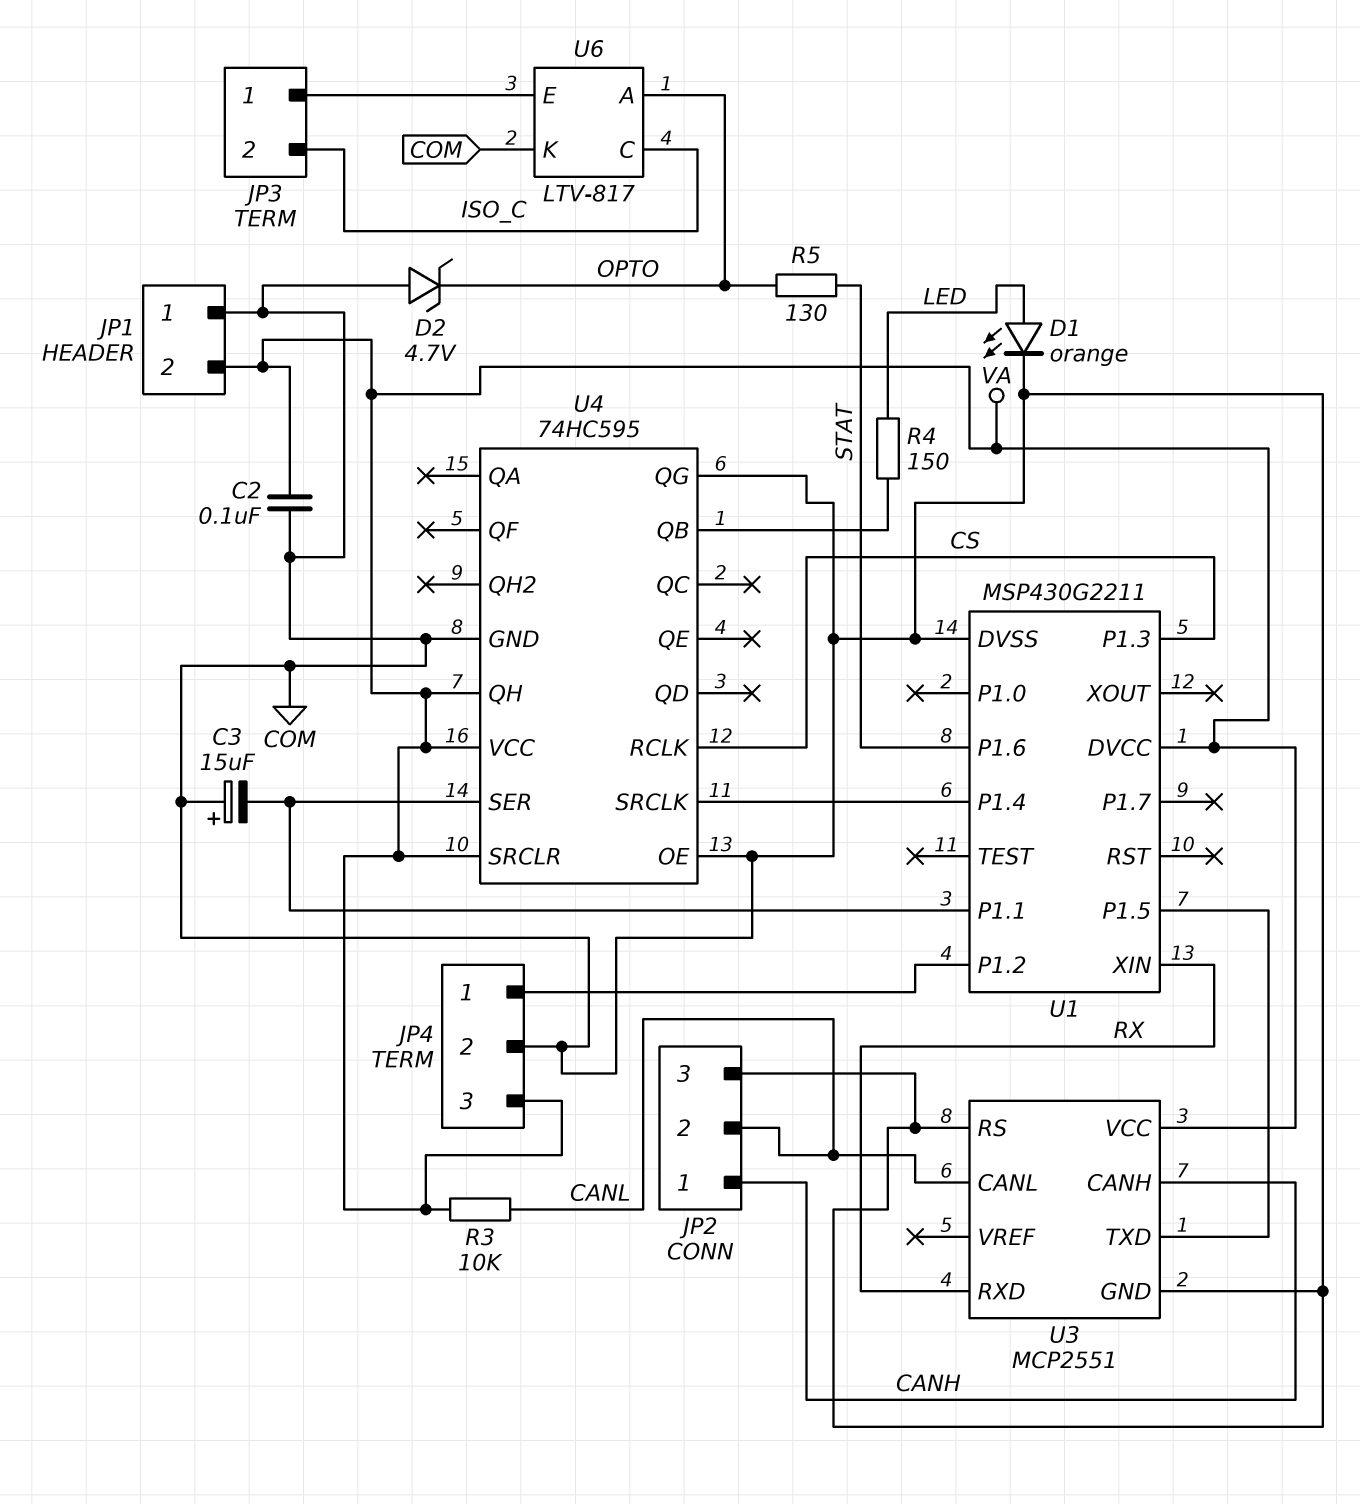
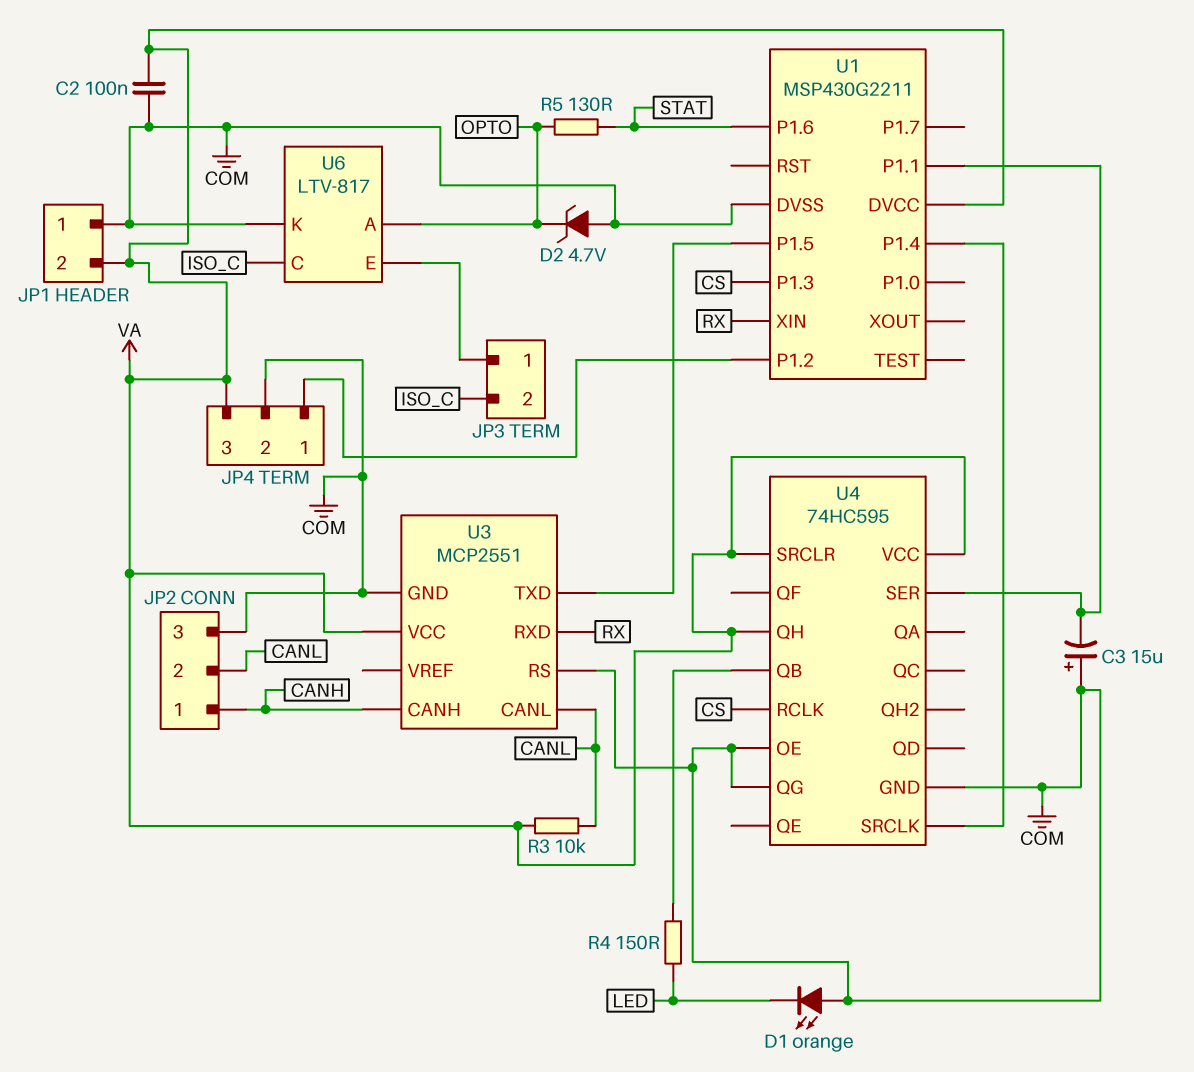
D1: LED orange (A LED, K COM) -> LED orange (A COM, K LED)

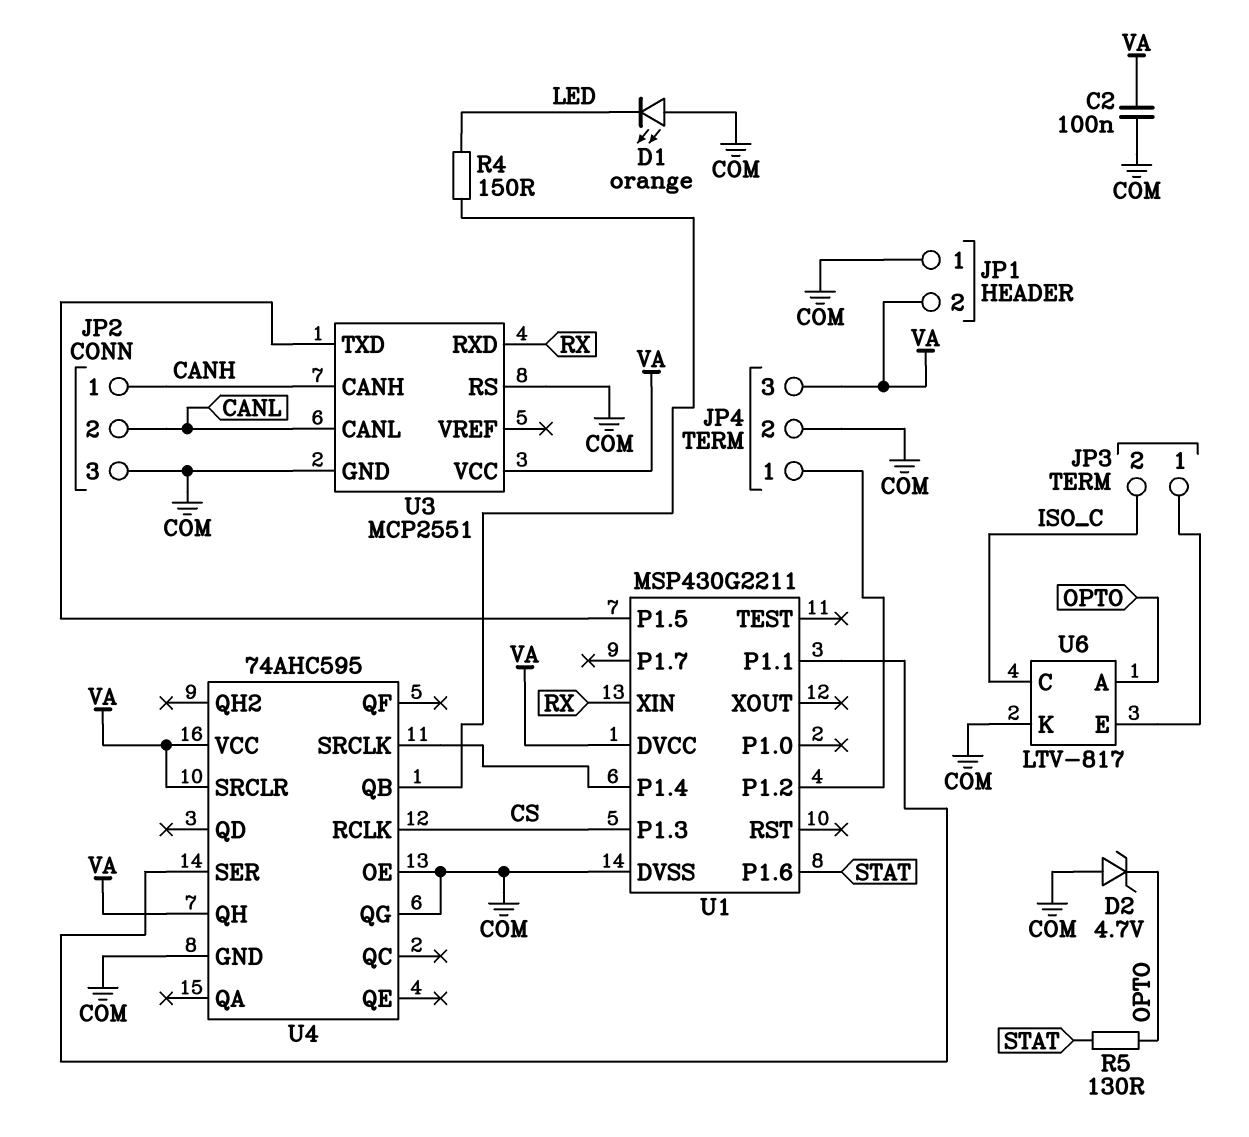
C3: 15uF (plus COM, minus U1/P1.1) -> none
R3: 10k (CANL, VA) -> none
U4: 74HC595 -> 74AHC595

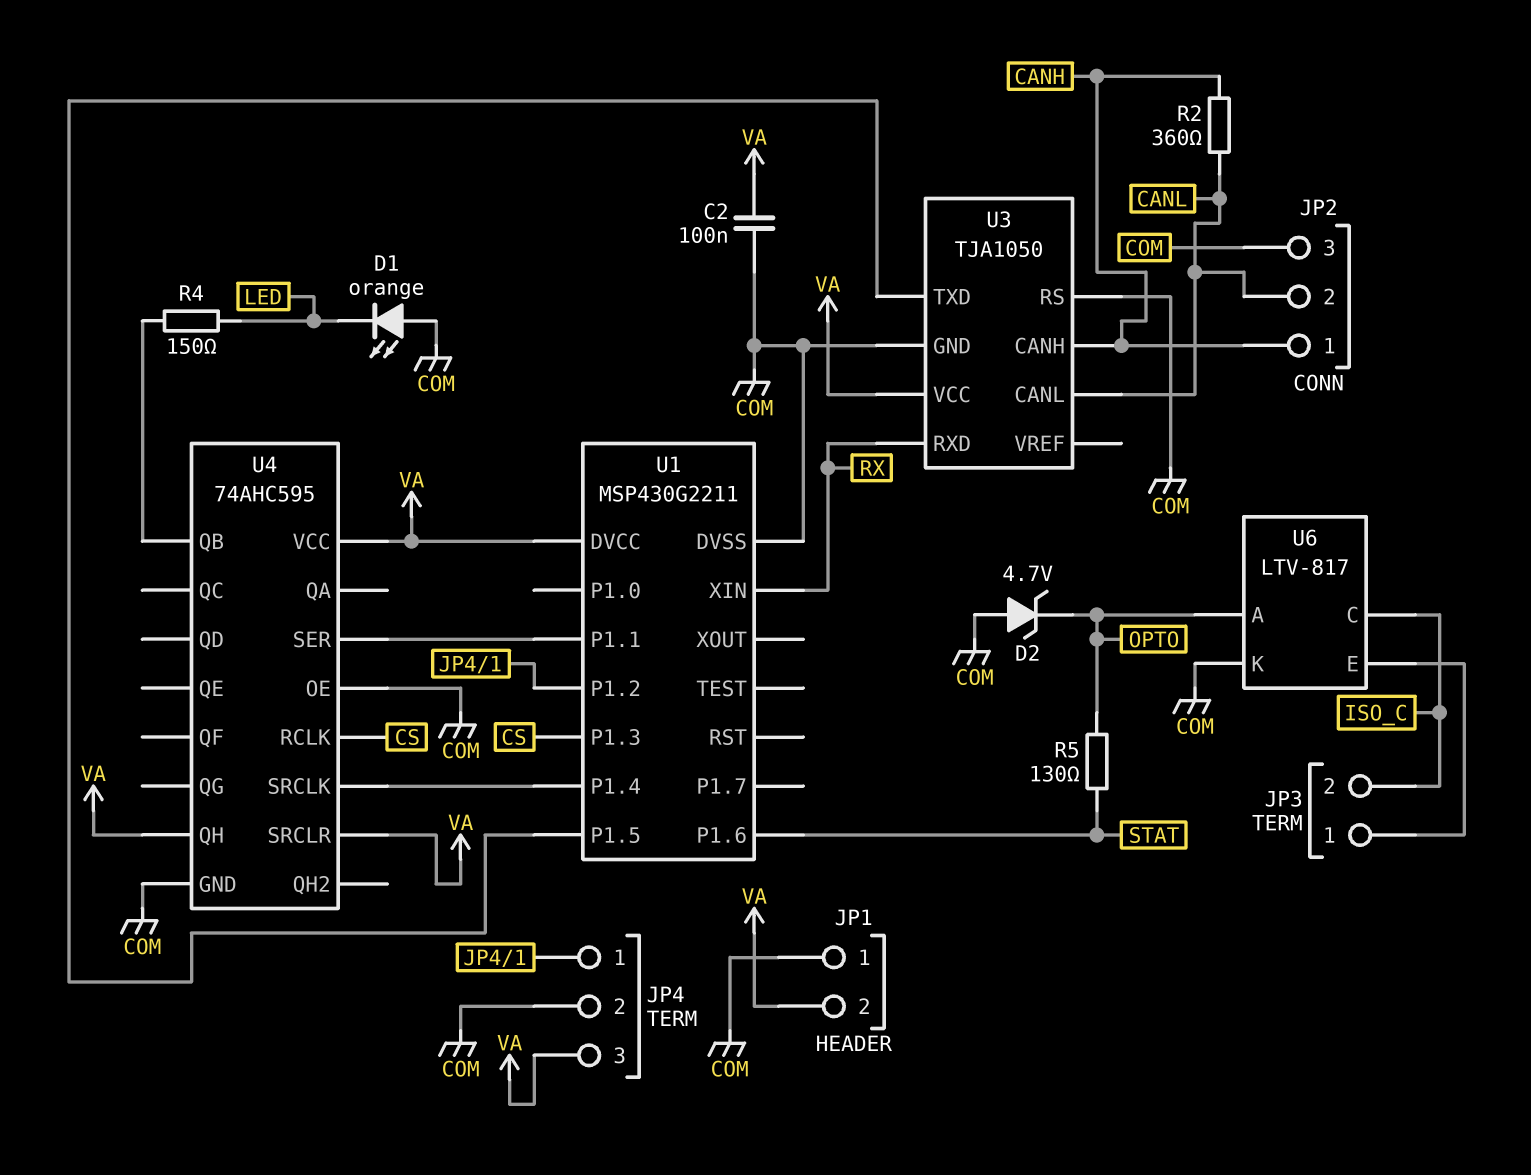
R2: none -> 360 (CANH, CANL)
U3: MCP2551 -> TJA1050
U4 pin QG: COM -> none

